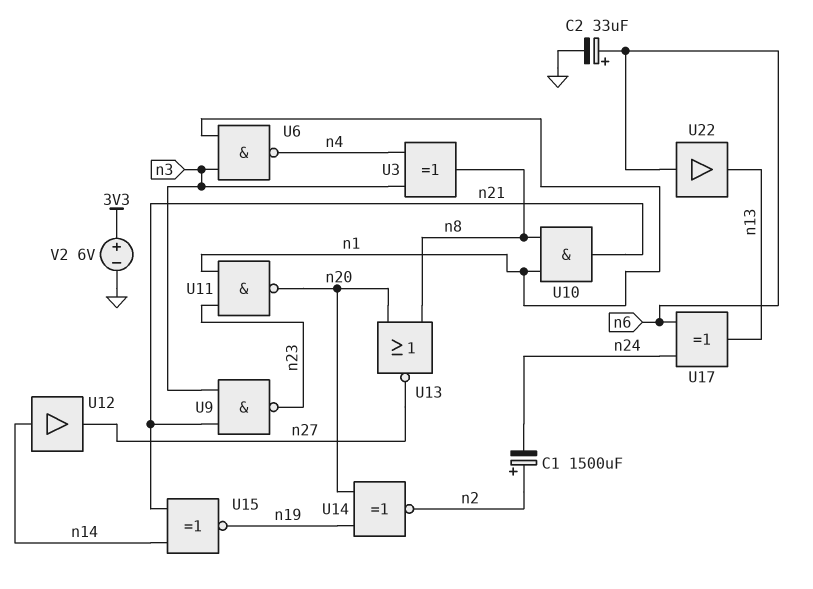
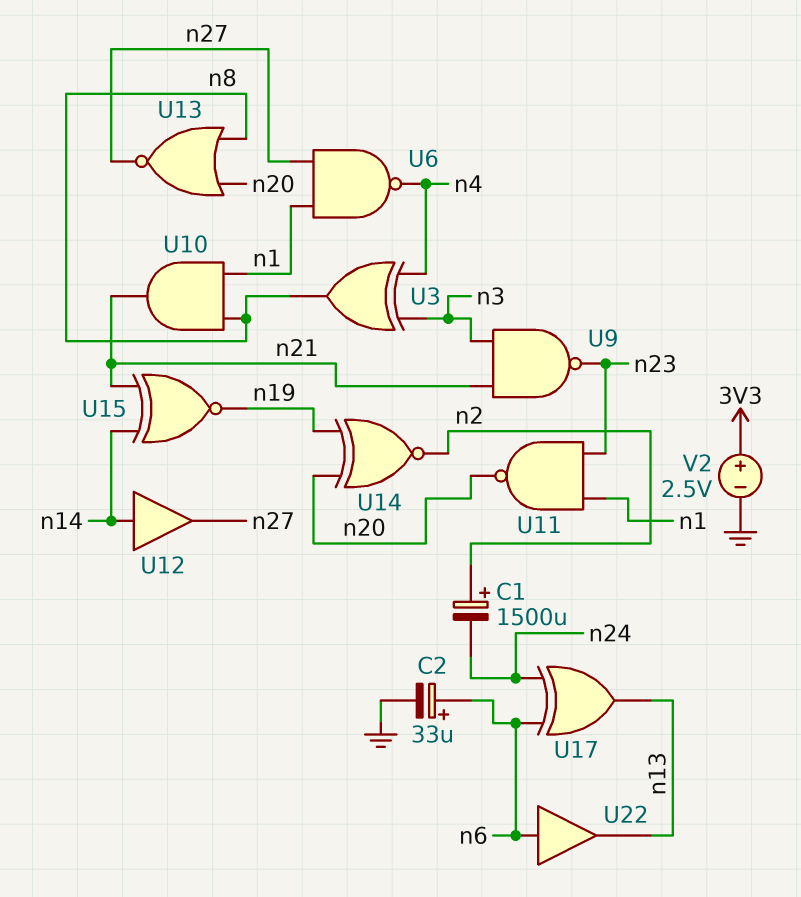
U6: NAND (in n1, in n3, out n4) -> NAND (in n1, in n27, out n4)
V2: 6V (plus 3V3, minus GND) -> 2.5V (plus 3V3, minus GND)

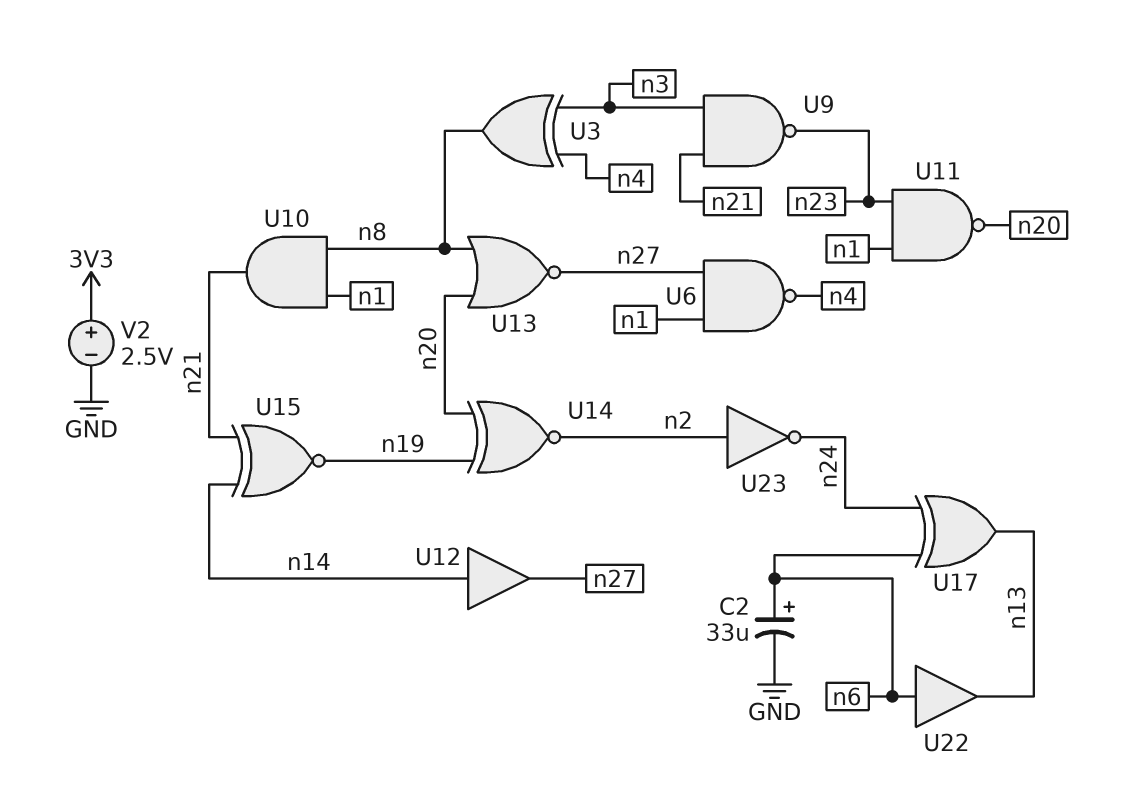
C1: 1500uF (plus n2, minus n24) -> none
U23: none -> NOT (in n2, out n24)

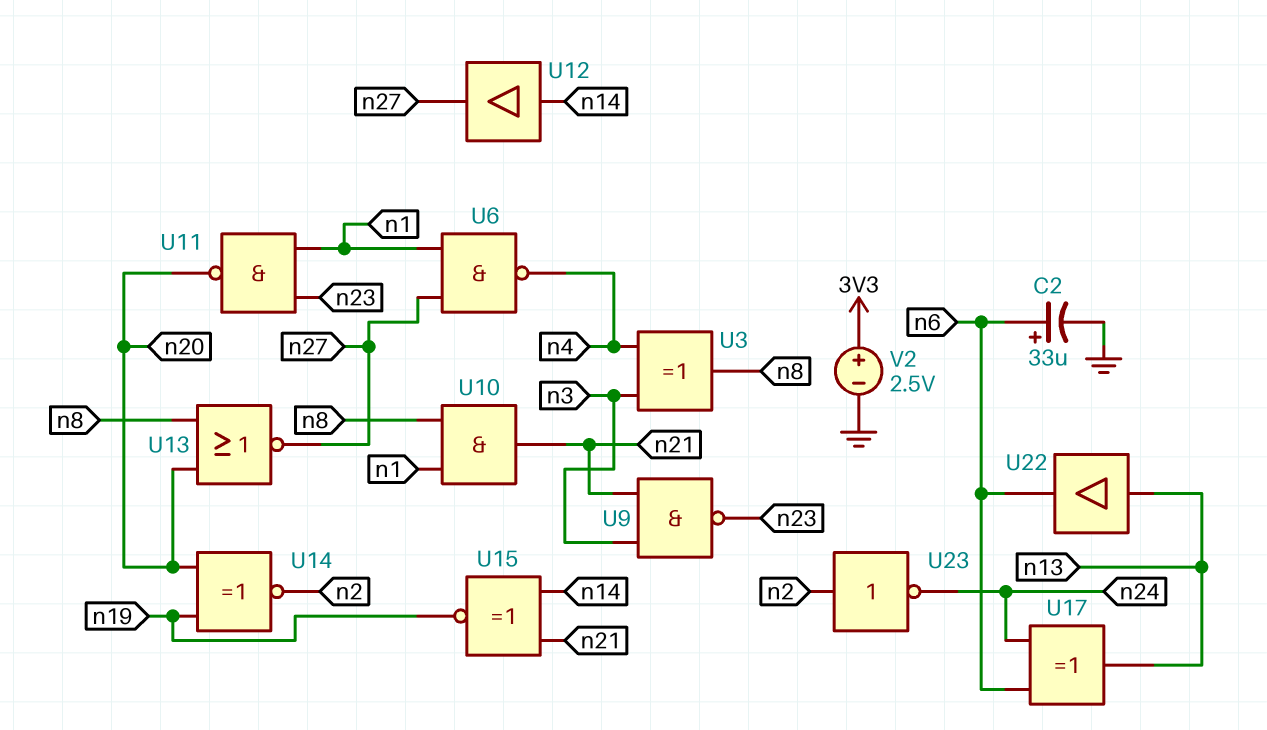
U22: buffer (in n6, out n13) -> buffer (in n13, out n6)

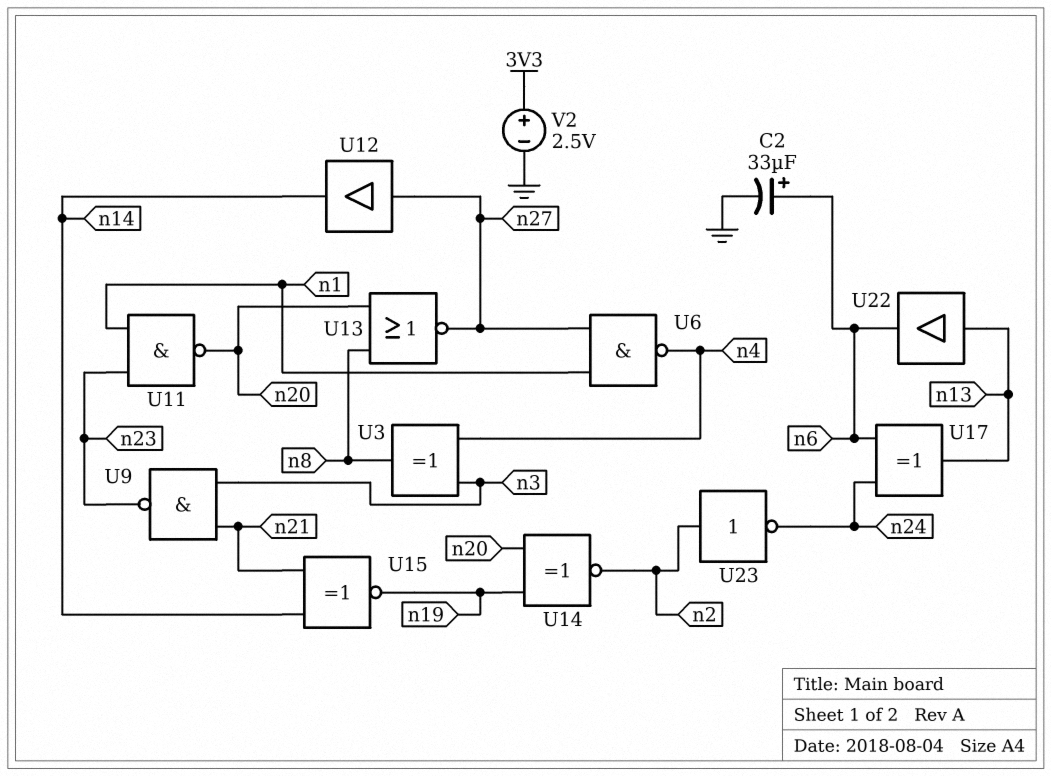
U10: AND (in n1, in n8, out n21) -> none
U12: buffer (in n14, out n27) -> buffer (in n27, out n14)

